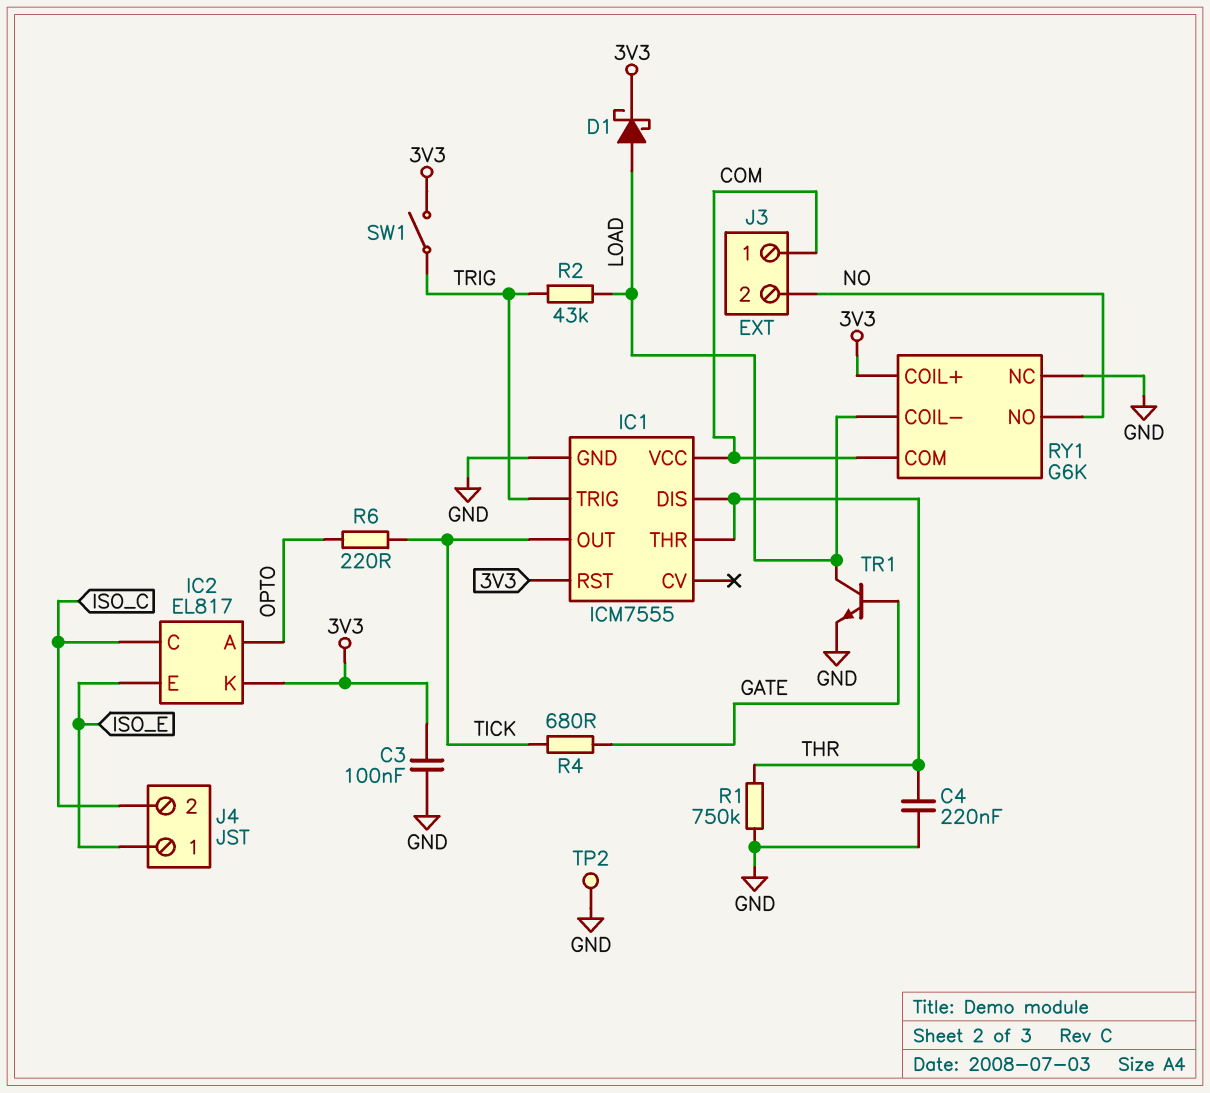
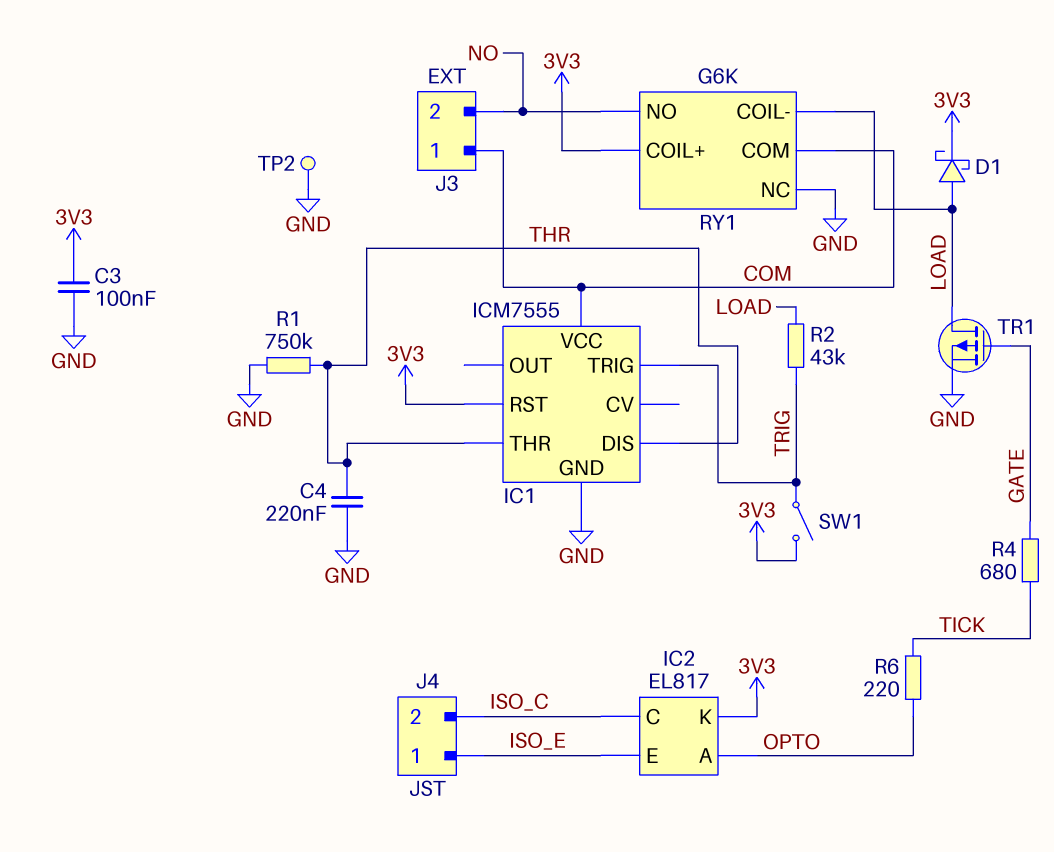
IC1 pin OUT: TICK -> none
TR1: NPN (B GATE, C LOAD, E GND) -> PMOS (G GATE, D LOAD, S GND)

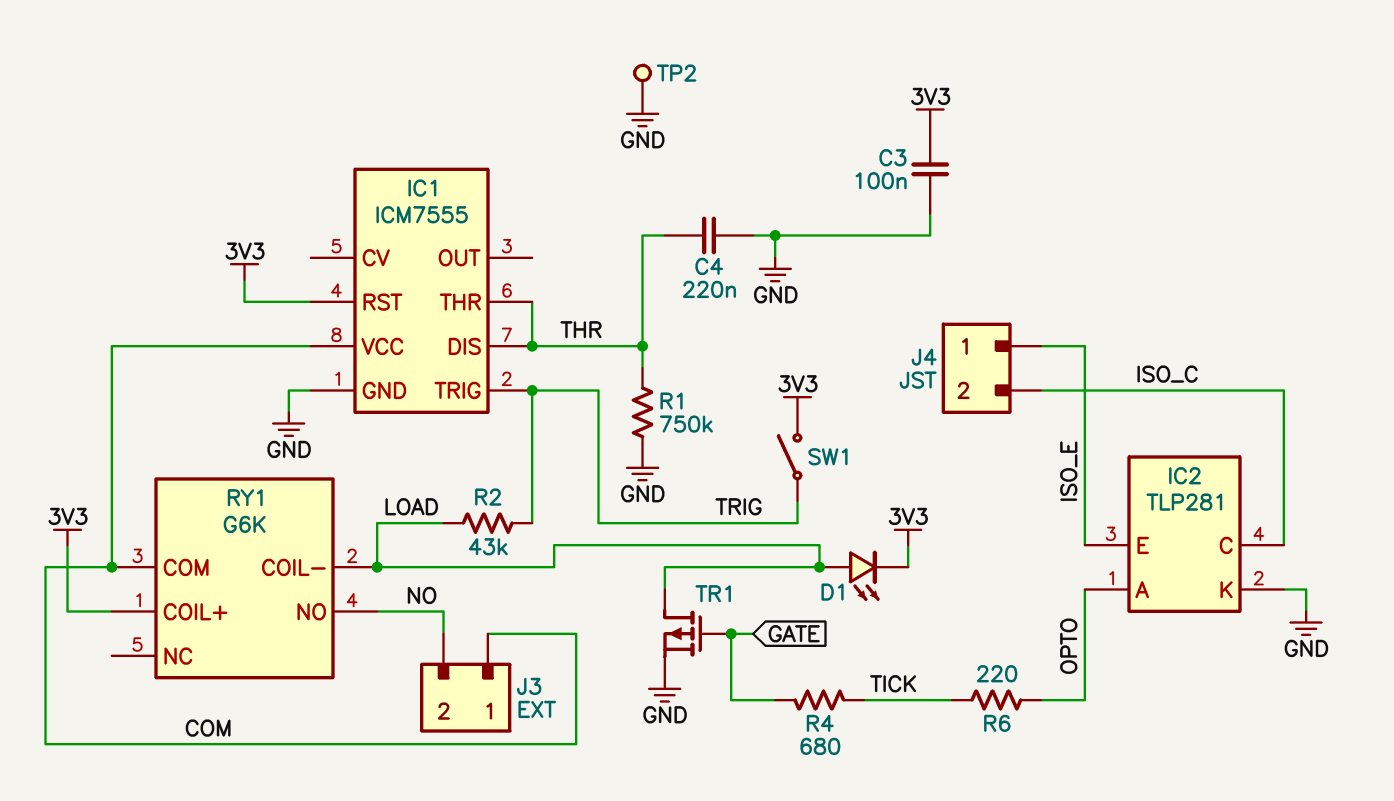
D1: schottky (A LOAD, K 3V3) -> LED (A LOAD, K 3V3)
IC2: EL817 -> TLP281
IC2 pin K: 3V3 -> GND
RY1 pin NC: GND -> none

